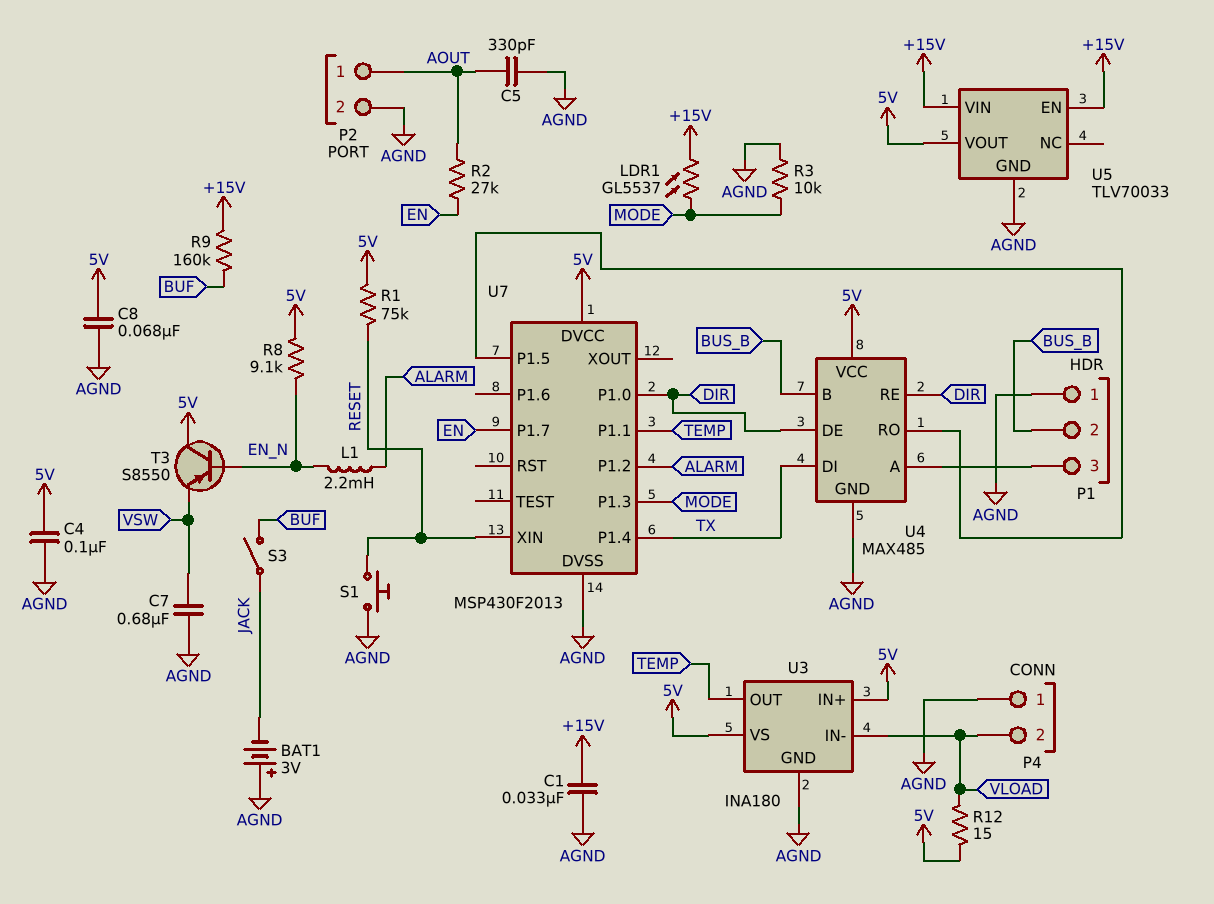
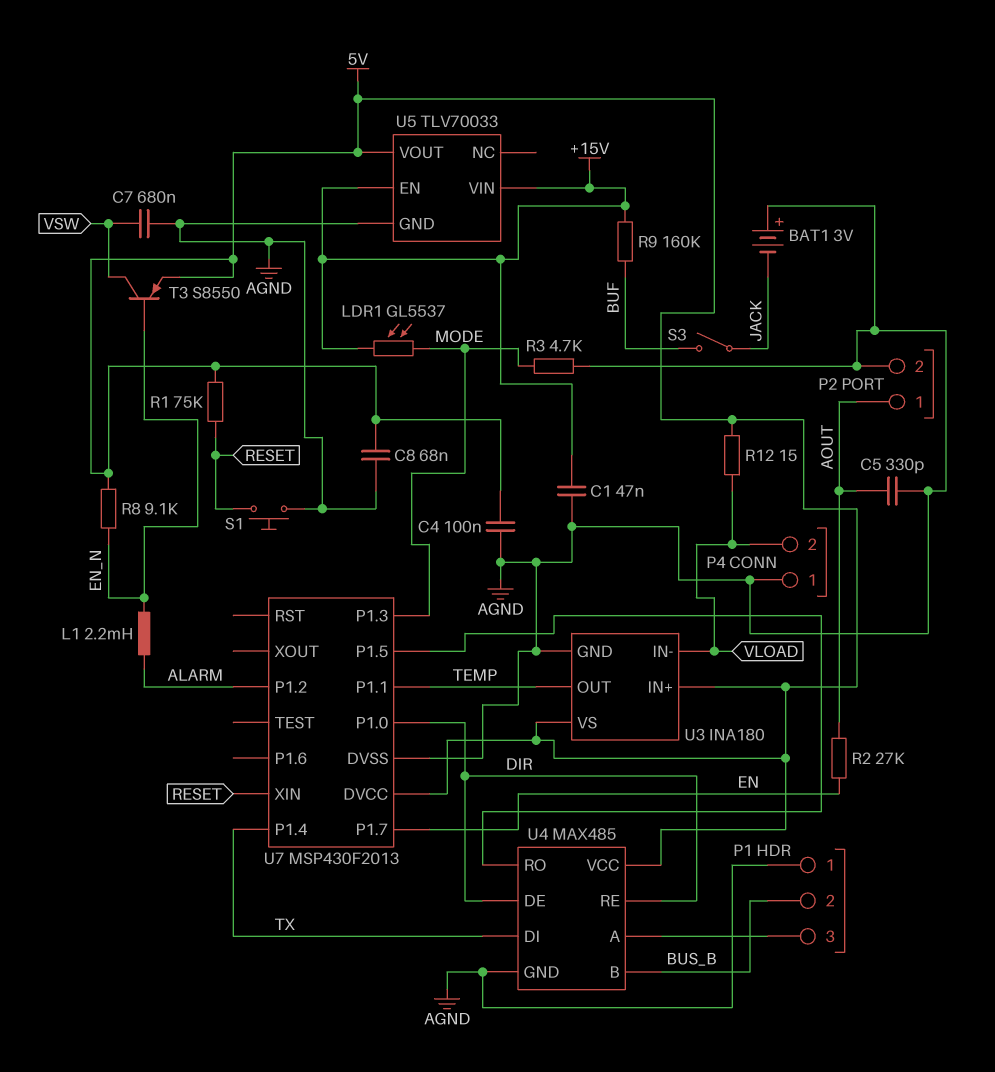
C1: 33nF (+15V, AGND) -> 47nF (+15V, AGND)
R3: 10k (AGND, MODE) -> 4.7k (AGND, MODE)
T3: PNP S8550 (B EN_N, C 5V, E VSW) -> PNP S8550 (B EN_N, C VSW, E 5V)

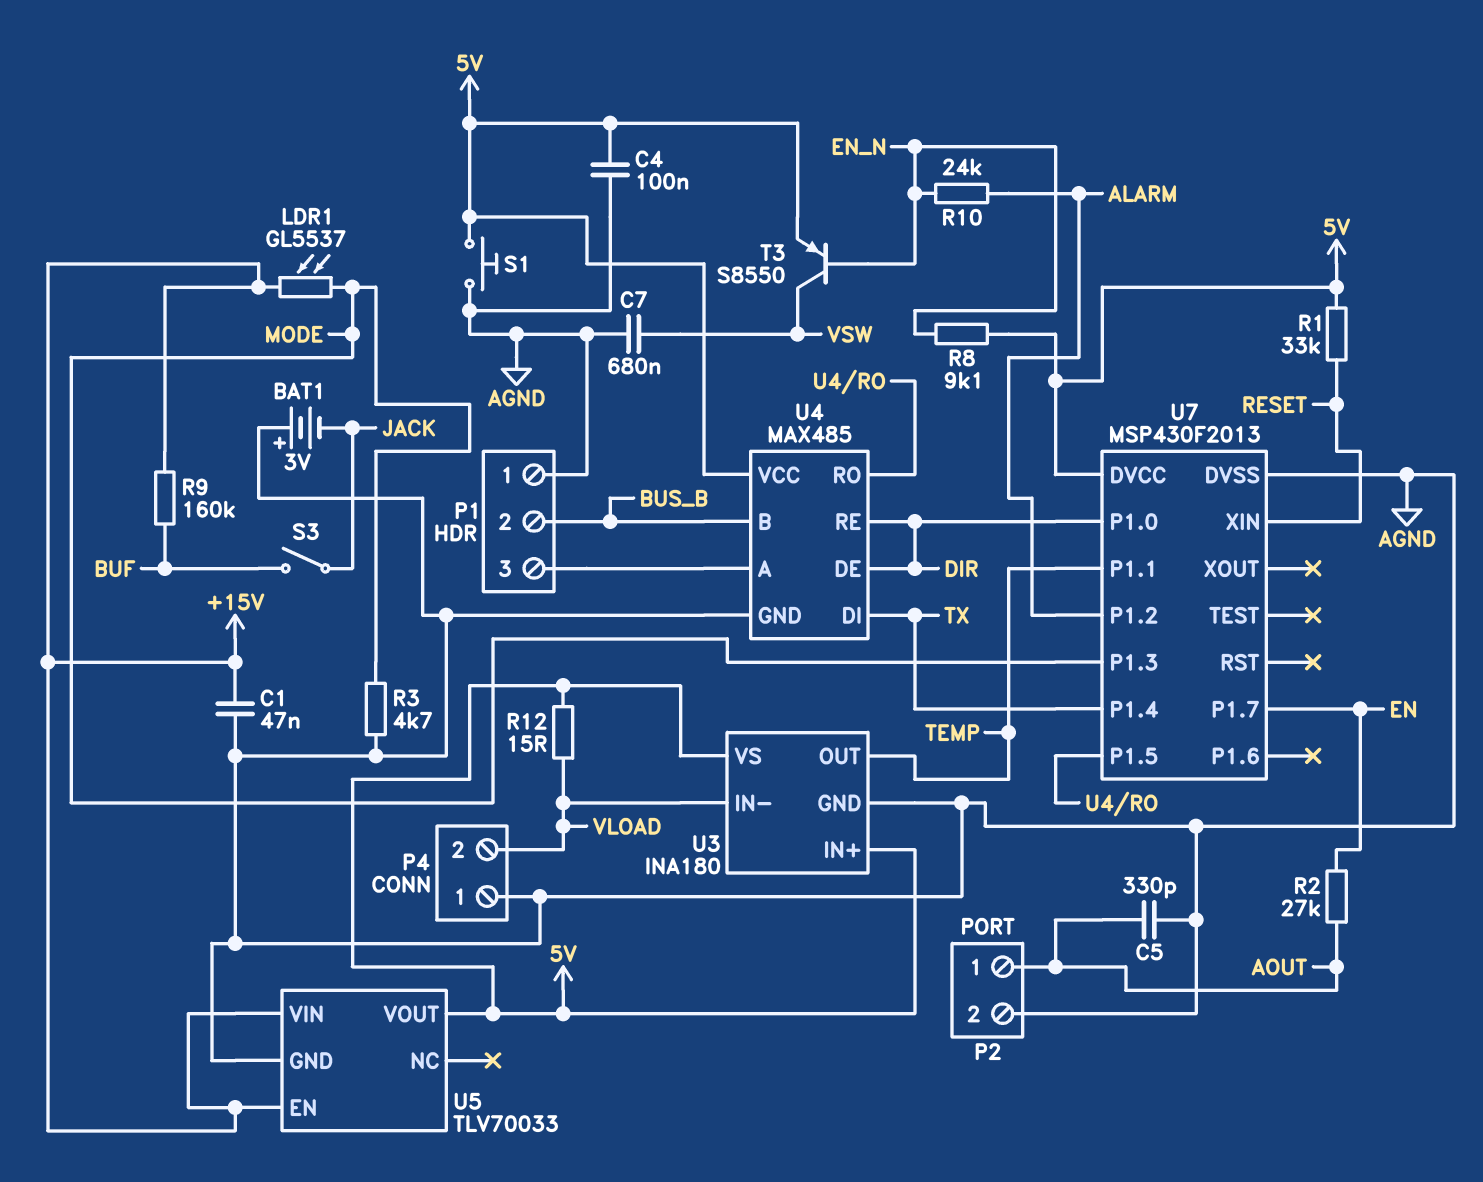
C8: 68nF (5V, AGND) -> none
L1: 2.2mH (ALARM, EN_N) -> none
R1: 75k (5V, RESET) -> 33k (5V, RESET)
R10: none -> 24k (ALARM, EN_N)
S1: button (AGND, RESET) -> button (5V, AGND)

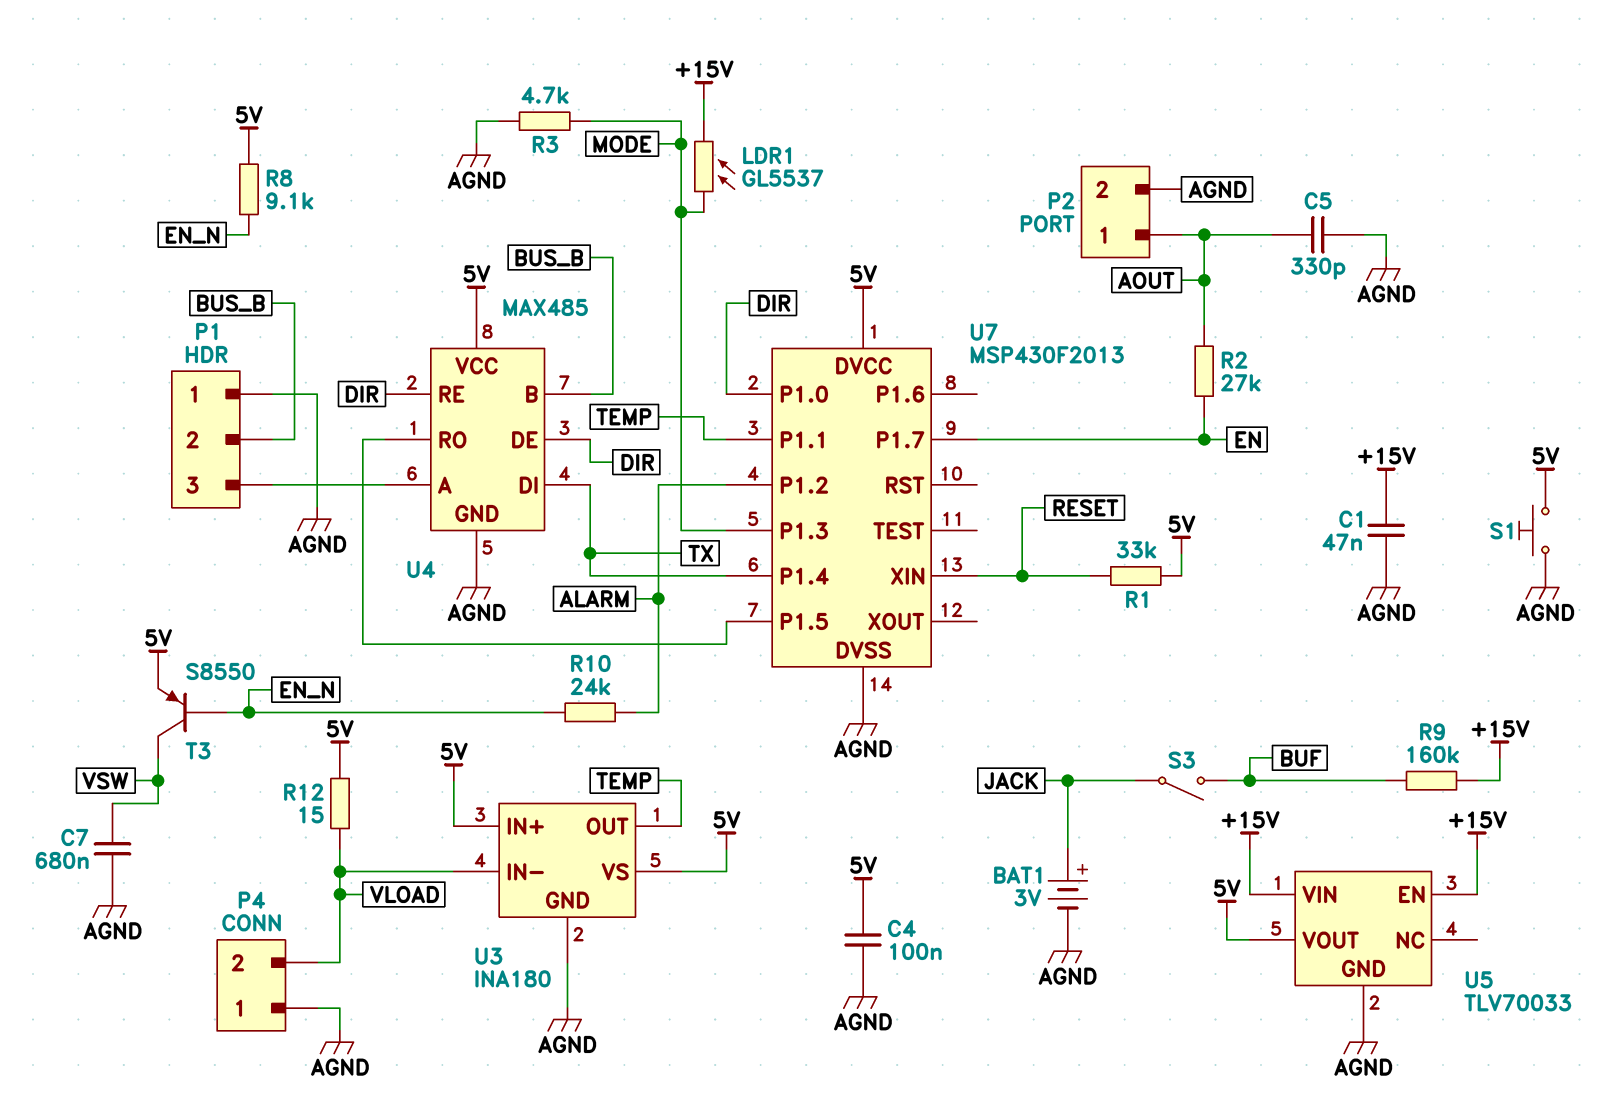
BAT1: 3V (plus AGND, minus JACK) -> 3V (plus JACK, minus AGND)

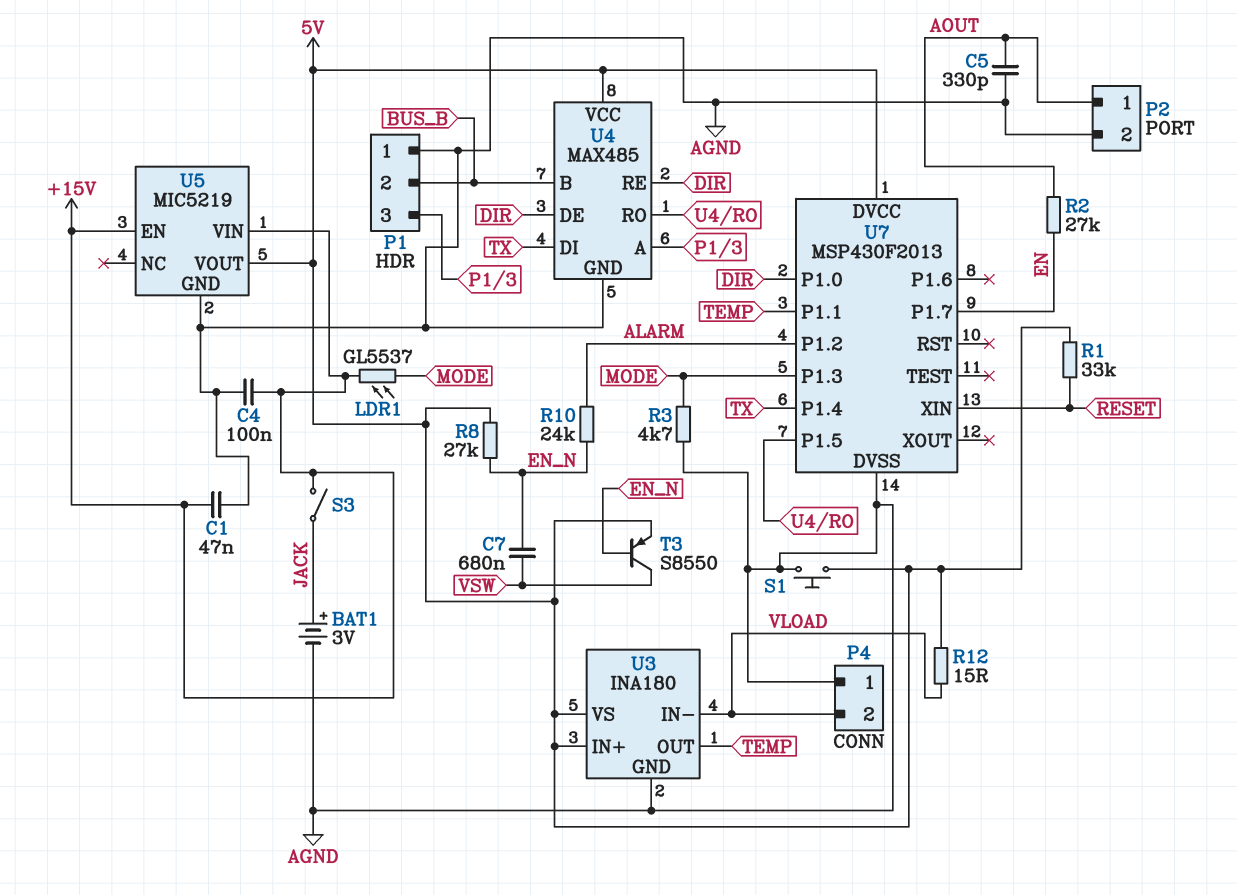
C4: 100nF (5V, AGND) -> 100nF (+15V, AGND)
C7: 680nF (AGND, VSW) -> 680nF (EN_N, VSW)
R8: 9.1k (5V, EN_N) -> 27k (5V, EN_N)
R9: 160k (+15V, BUF) -> none
S3: switch (BUF, JACK) -> switch (+15V, JACK)
U5: TLV70033 -> MIC5219

